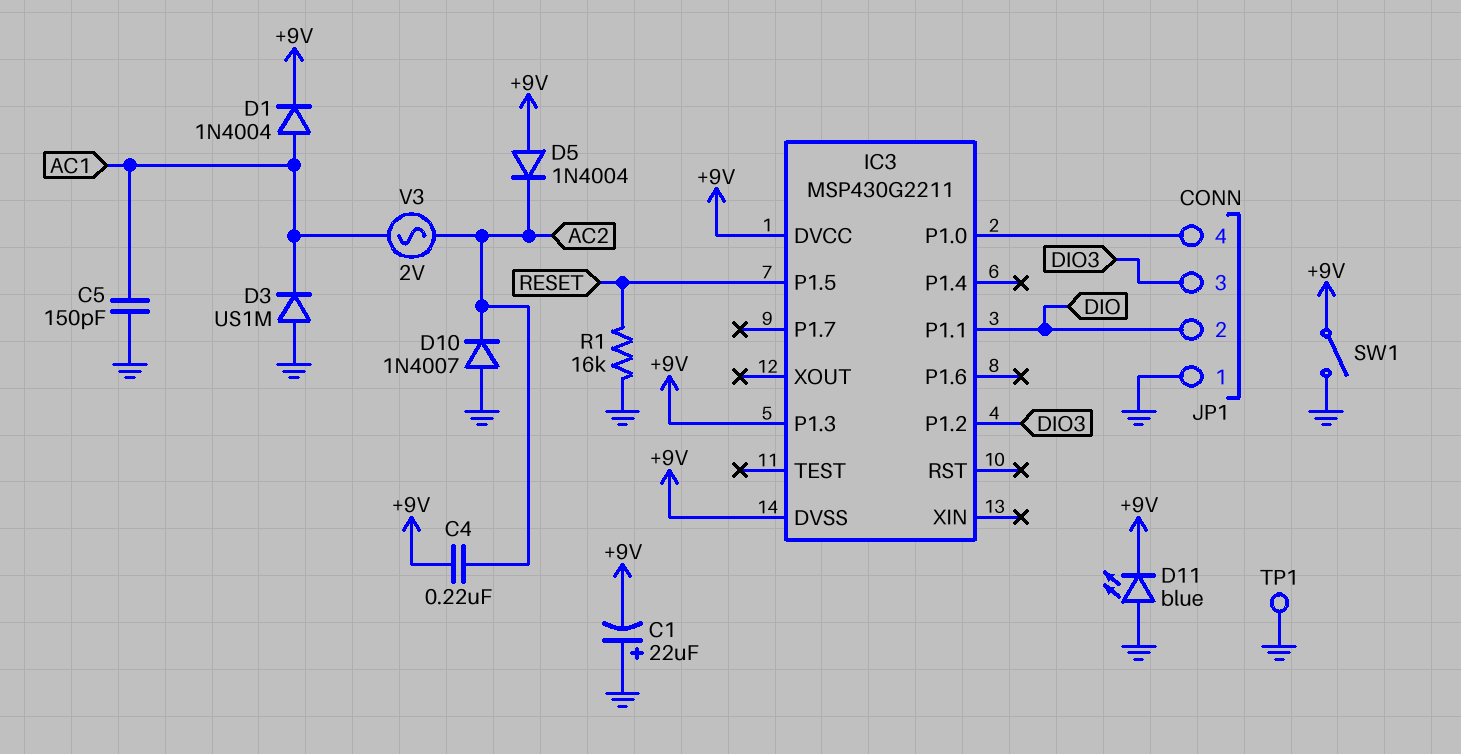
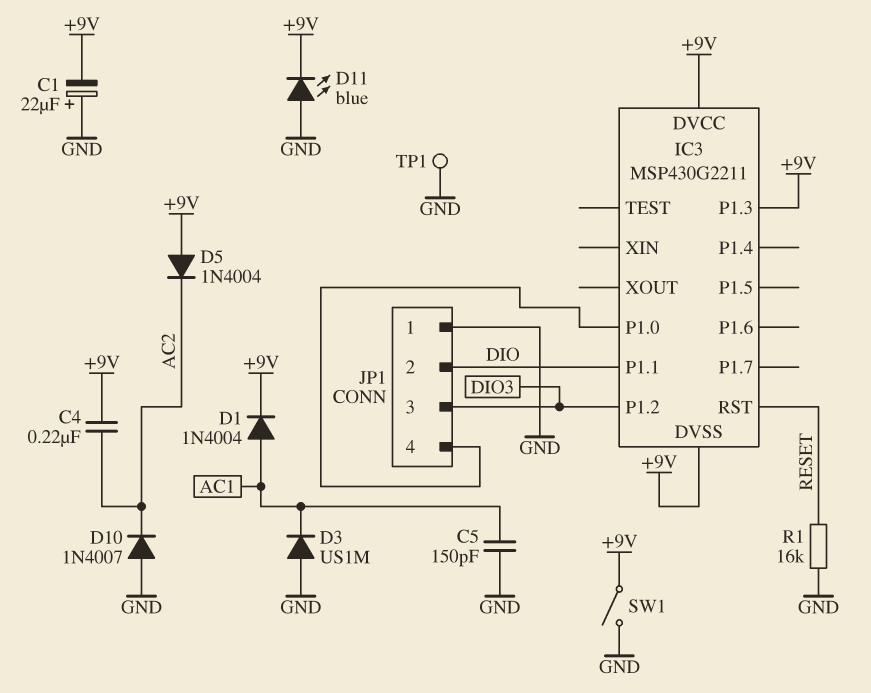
IC3 pin P1.5: RESET -> none
IC3 pin RST: none -> RESET
V3: AC 2V (AC1, AC2) -> none

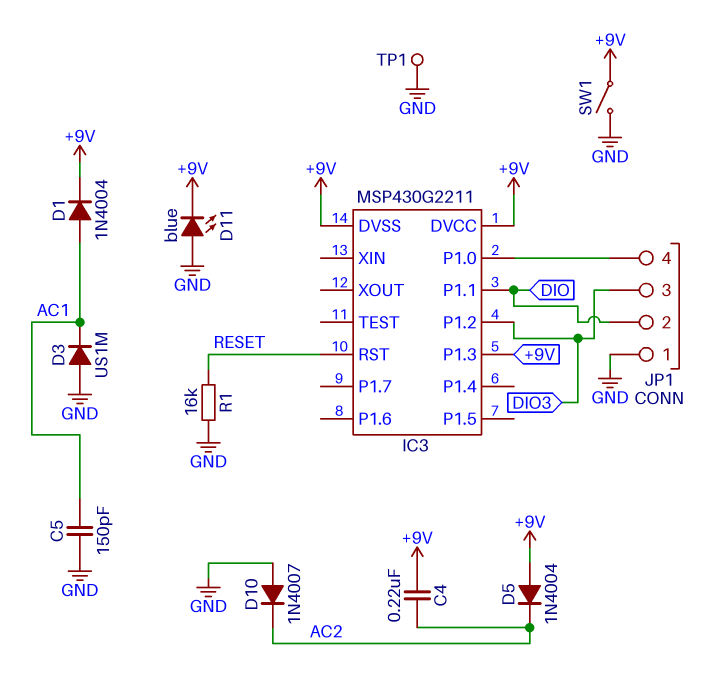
C1: 22uF (plus GND, minus +9V) -> none

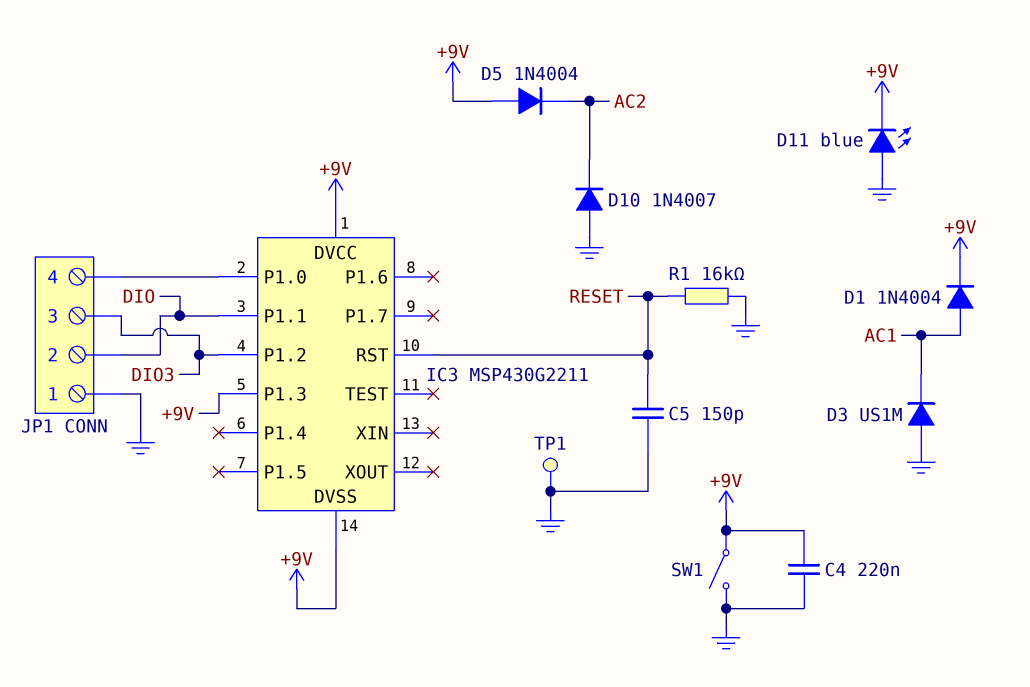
C4: 220nF (+9V, AC2) -> 220nF (+9V, GND)
C5: 150pF (AC1, GND) -> 150pF (GND, RESET)

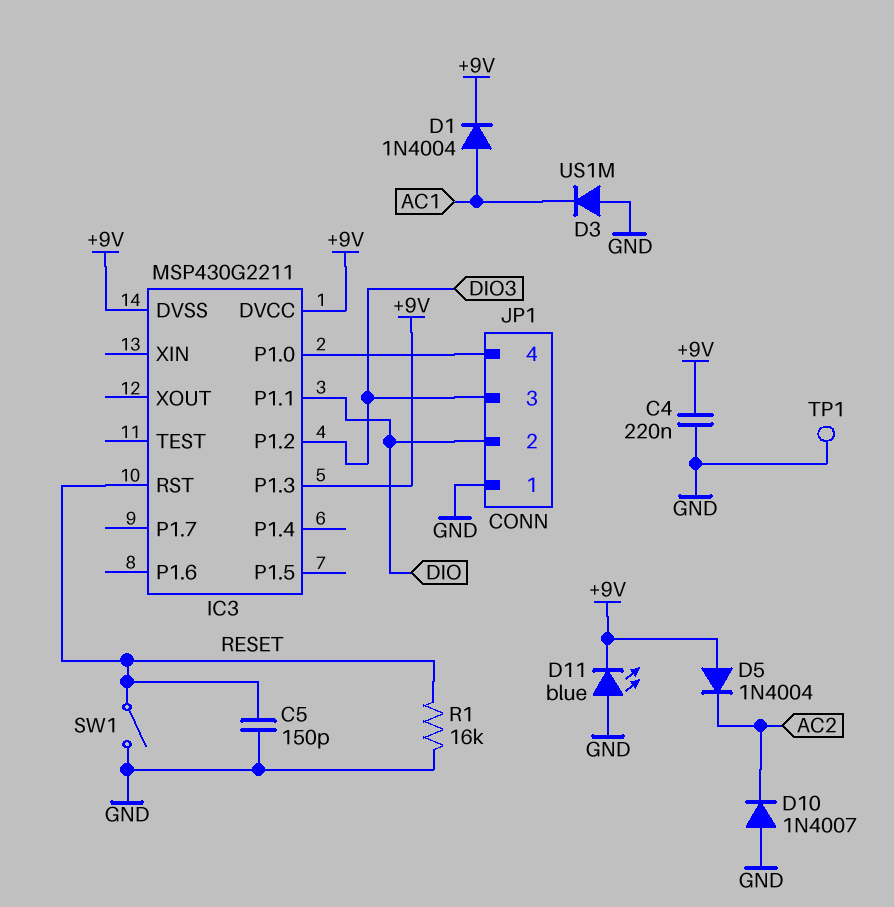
SW1: switch (+9V, GND) -> switch (GND, RESET)

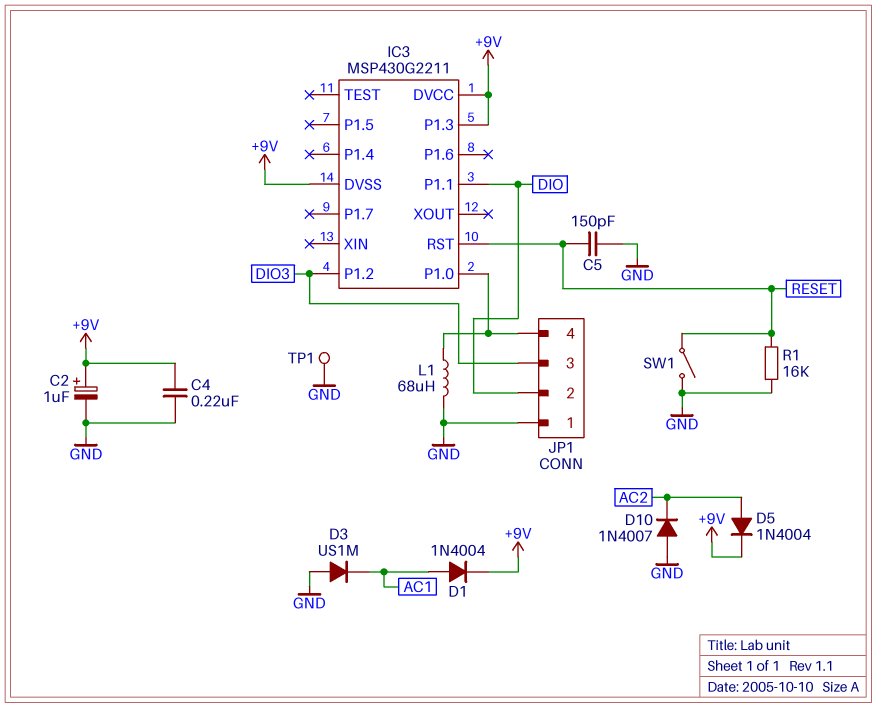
C2: none -> 1uF (plus +9V, minus GND)
D5: diode 1N4004 (A +9V, K AC2) -> diode 1N4004 (A AC2, K +9V)
D11: LED blue (A GND, K +9V) -> none
L1: none -> 68uH (GND, IC3/P1.0)

